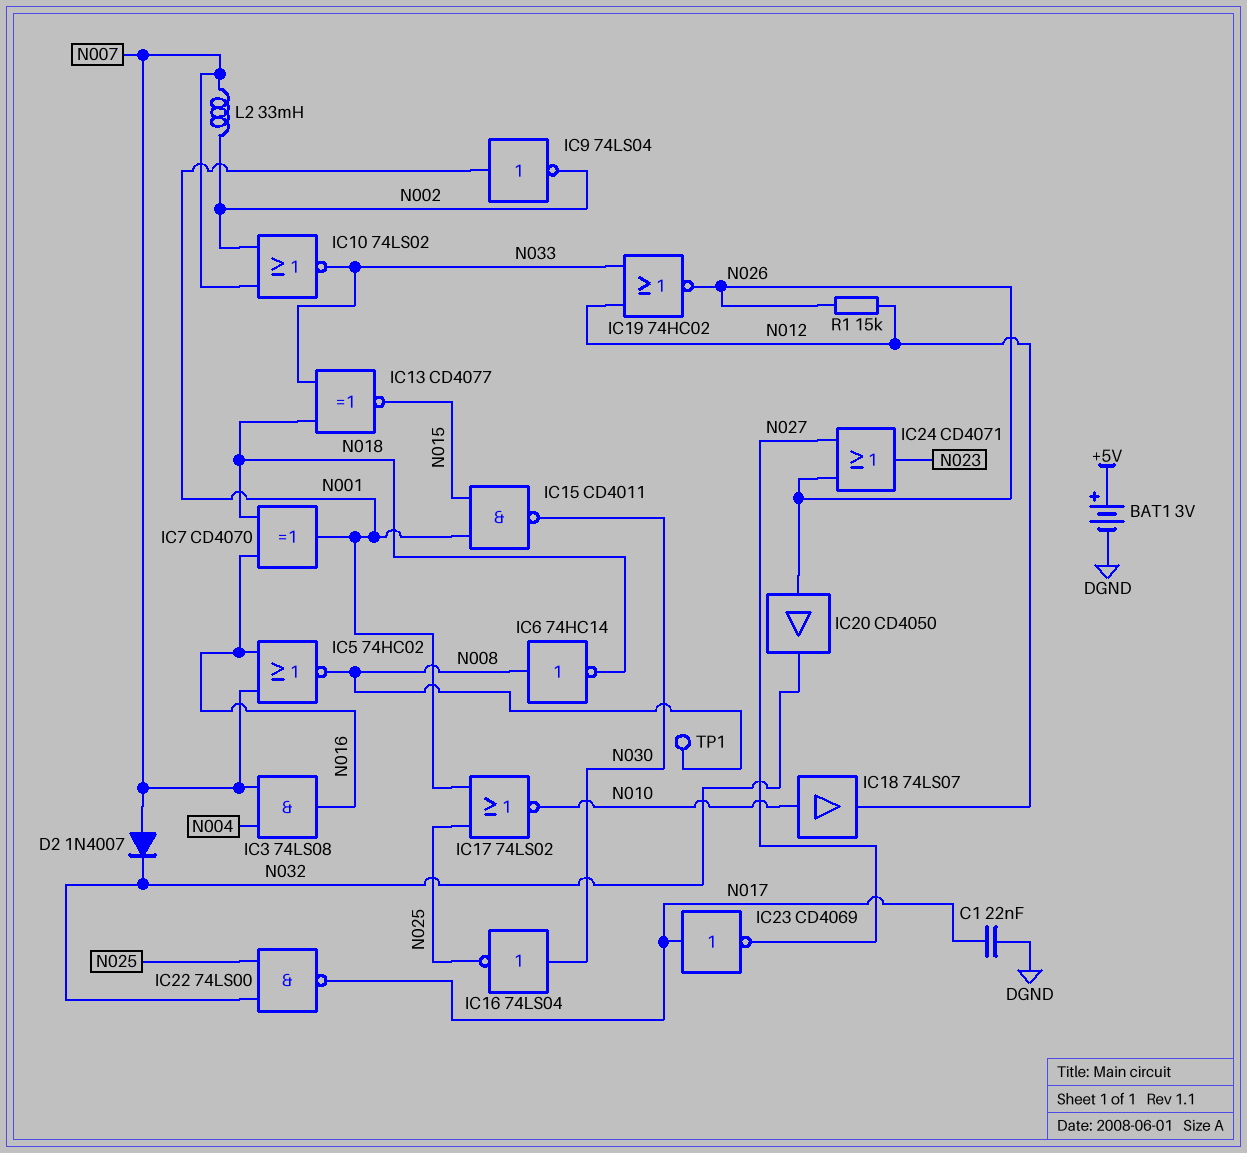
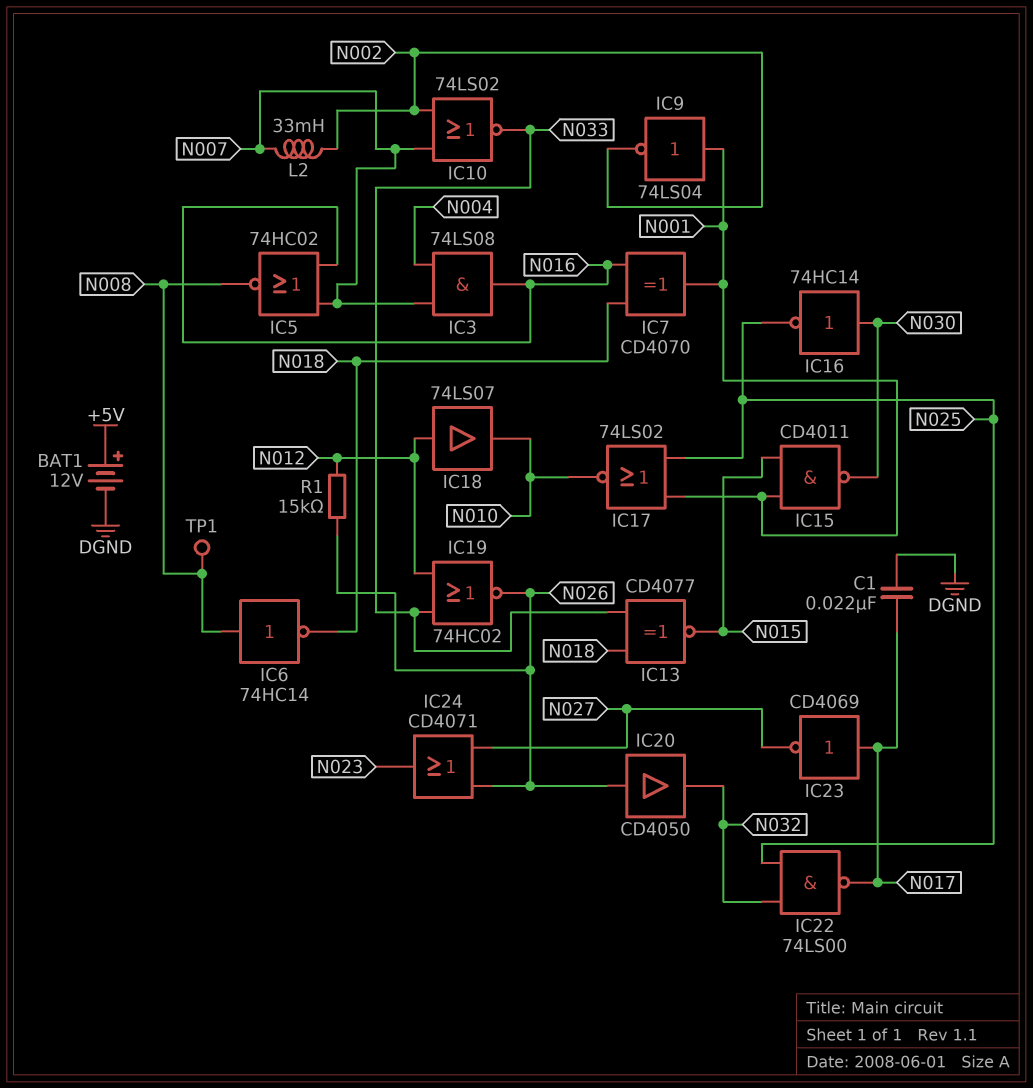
BAT1: 3V (plus +5V, minus DGND) -> 12V (plus +5V, minus DGND)
D2: diode 1N4007 (A N007, K N032) -> none
IC16: NOT 74LS04 (in N030, out N025) -> NOT 74HC14 (in N030, out N025)
IC18: buffer 74LS07 (in N010, out N012) -> buffer 74LS07 (in N012, out N010)

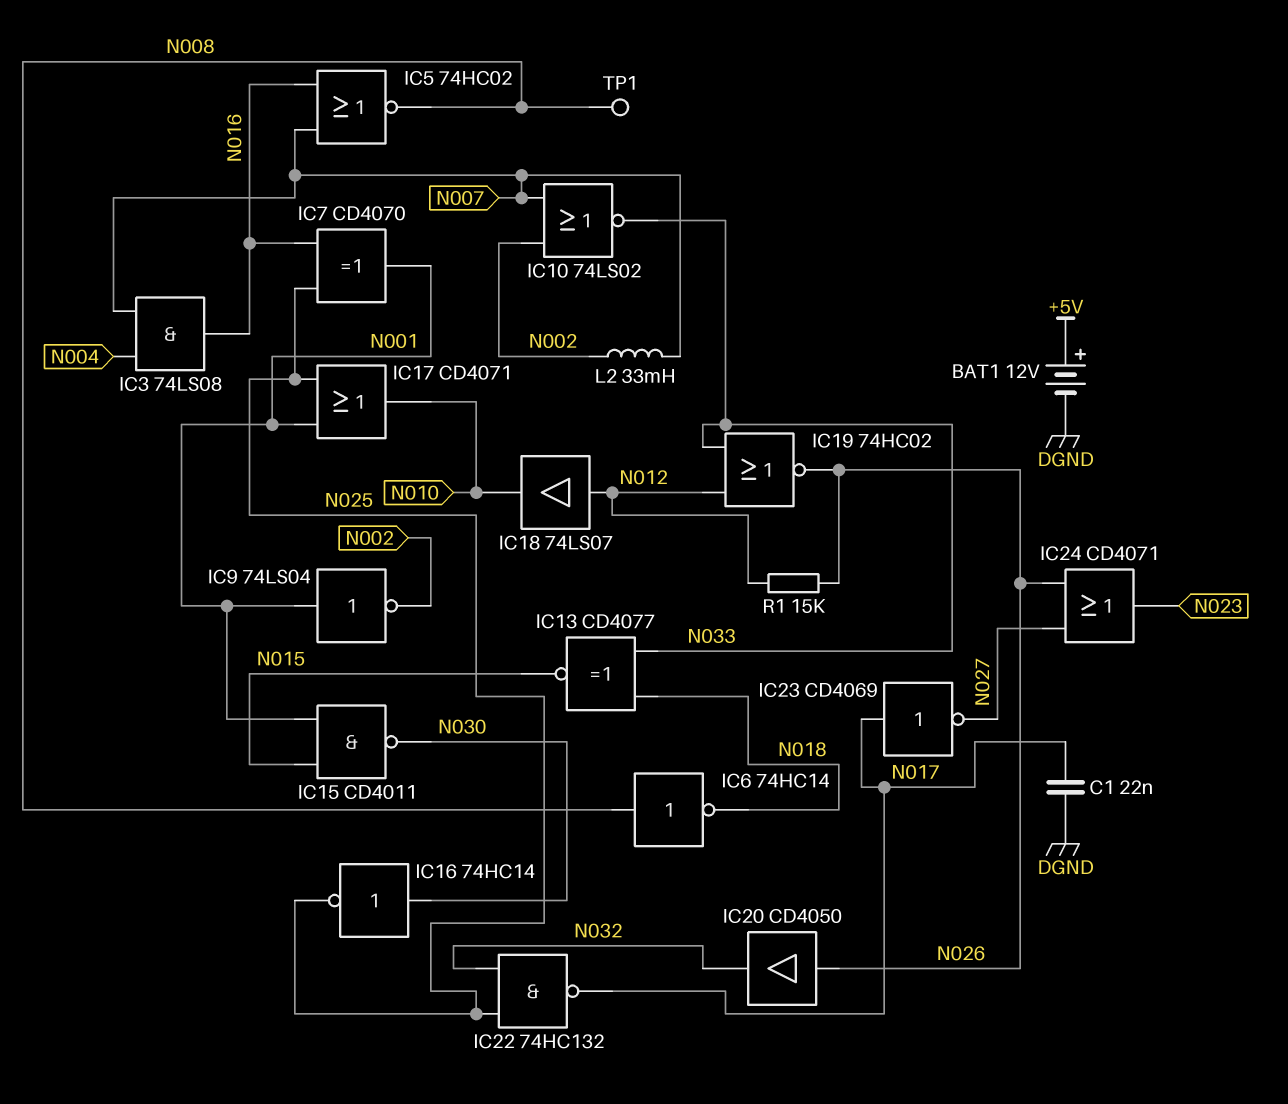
IC7: XOR CD4070 (in N016, in N018, out N001) -> XOR CD4070 (in N016, in N025, out N001)
IC17: NOR 74LS02 (in N001, in N025, out N010) -> OR CD4071 (in N001, in N025, out N010)
IC22: NAND 74LS00 (in N025, in N032, out N017) -> NAND 74HC132 (in N025, in N032, out N017)

